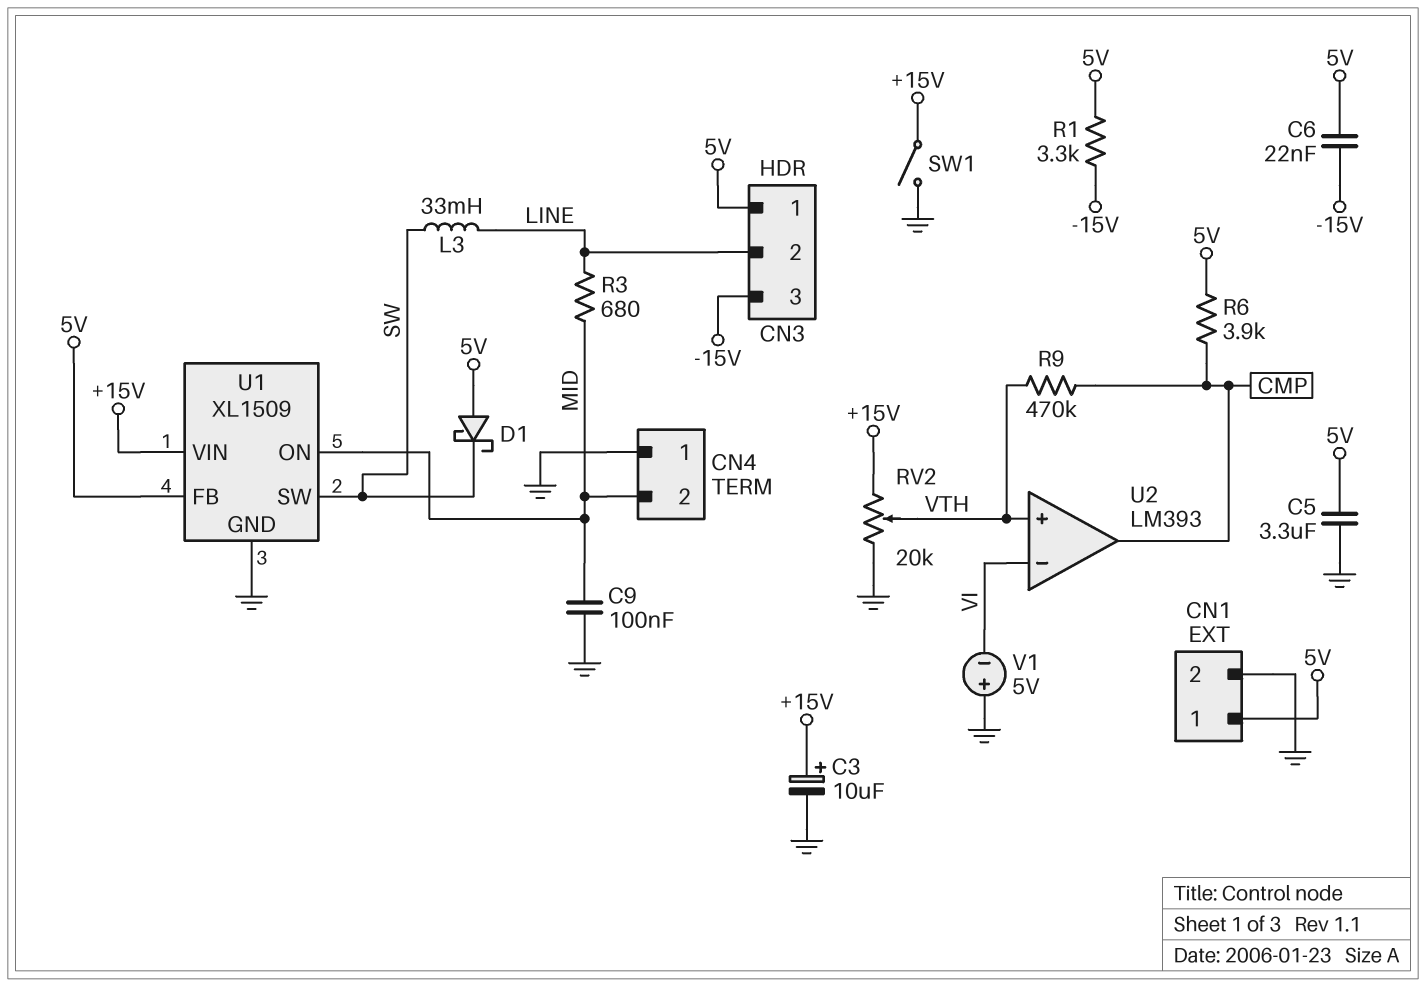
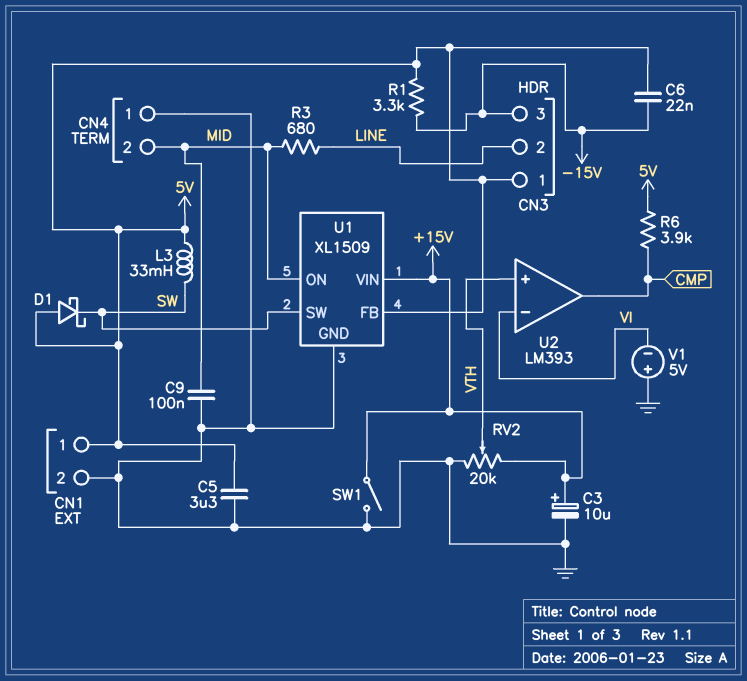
L3: 33mH (LINE, SW) -> 33mH (5V, SW)
R9: 470k (CMP, VTH) -> none

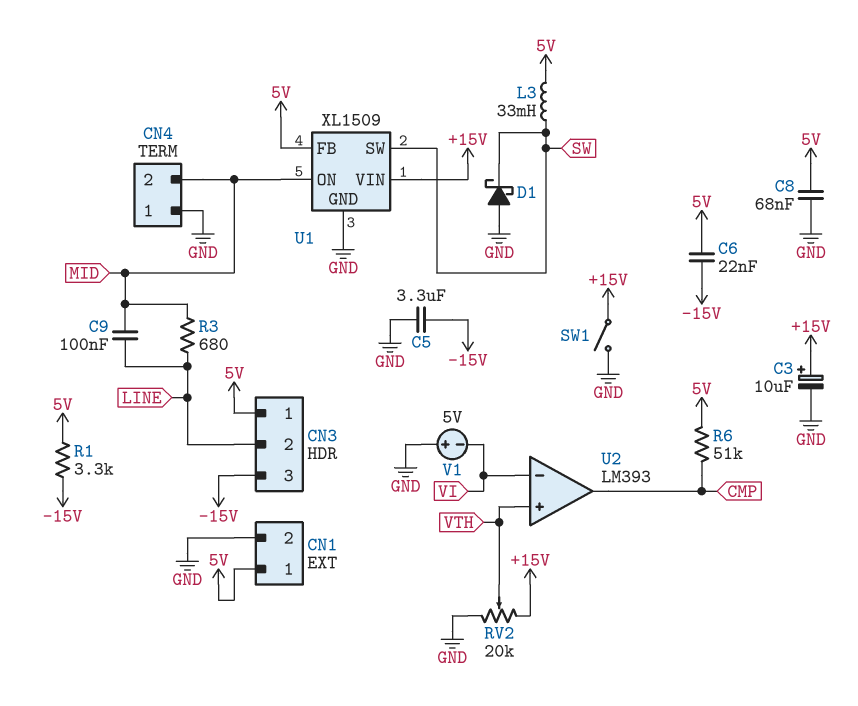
C5: 3.3uF (5V, GND) -> 3.3uF (-15V, GND)
C8: none -> 68nF (5V, GND)
C9: 100nF (GND, MID) -> 100nF (LINE, MID)
D1: schottky (A 5V, K SW) -> schottky (A GND, K SW)
R6: 3.9k (5V, CMP) -> 51k (5V, CMP)

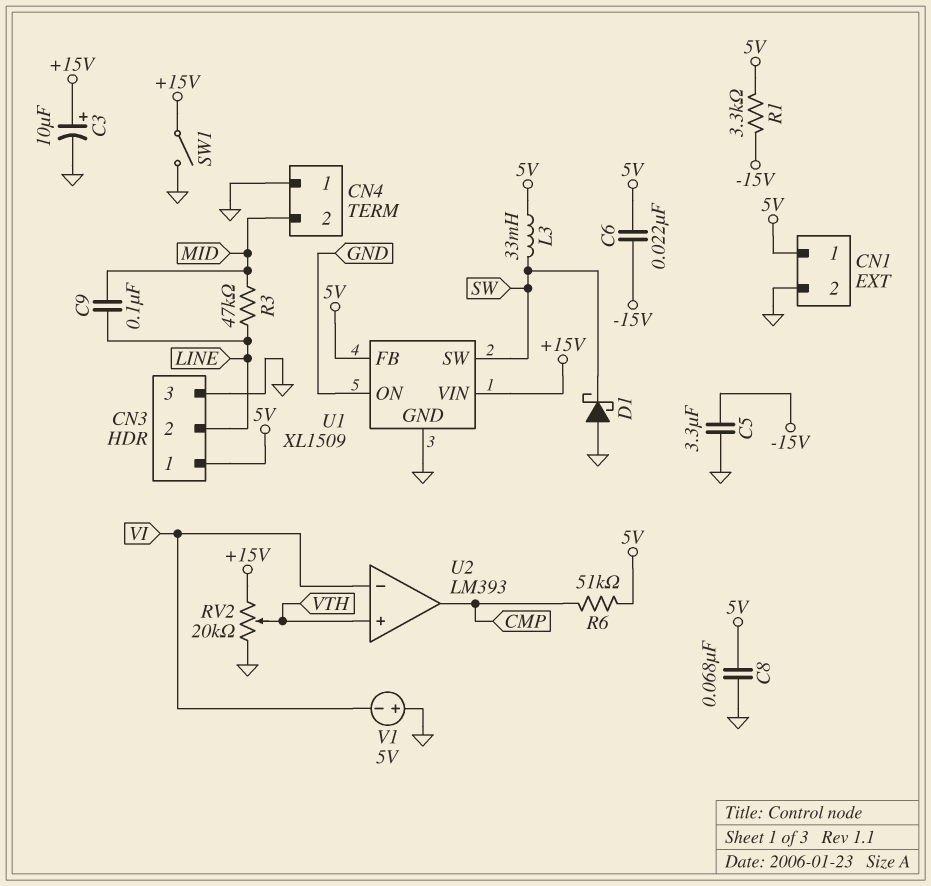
CN3 pin 3: -15V -> GND
R3: 680 (LINE, MID) -> 47k (LINE, MID)
U1 pin ON: MID -> GND

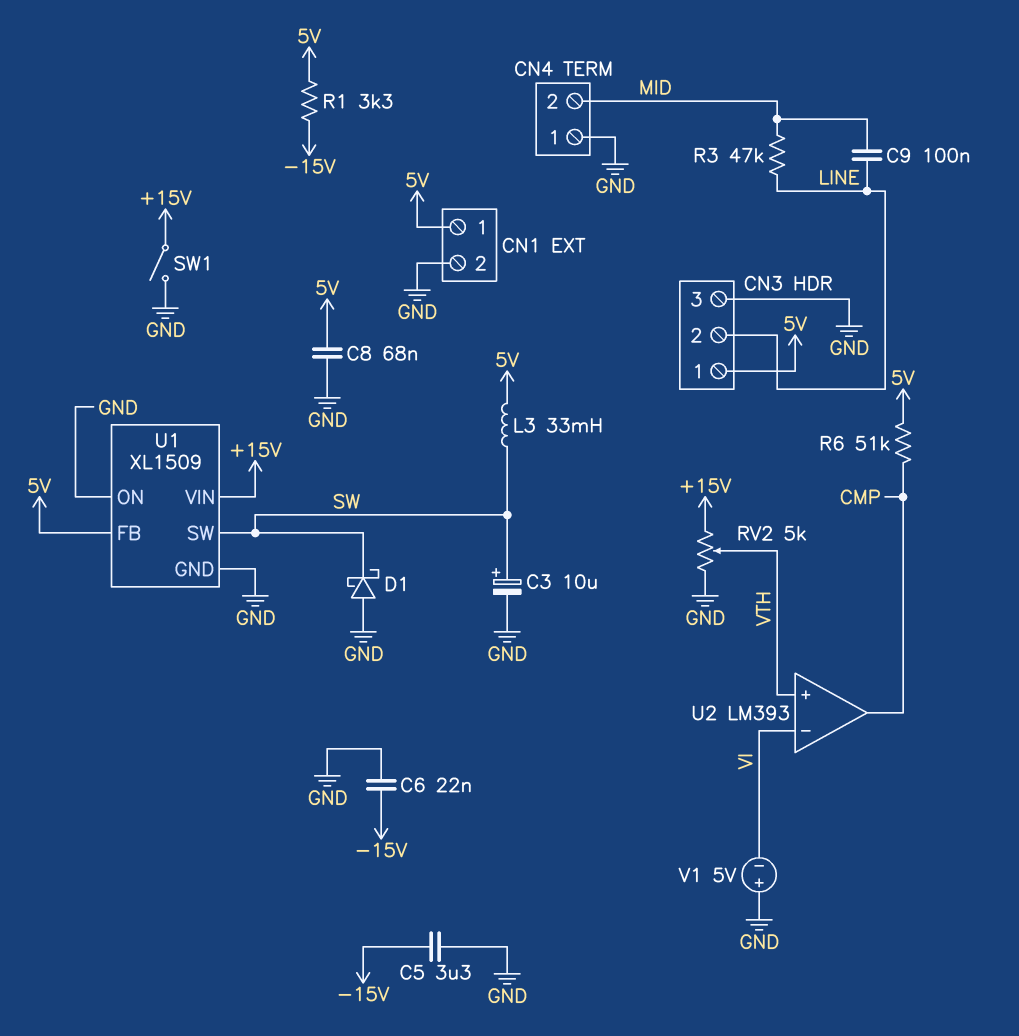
C3: 10uF (plus +15V, minus GND) -> 10uF (plus SW, minus GND)
C6: 22nF (-15V, 5V) -> 22nF (-15V, GND)
RV2: 20k (+15V, GND, wiper VTH) -> 5k (+15V, GND, wiper VTH)

